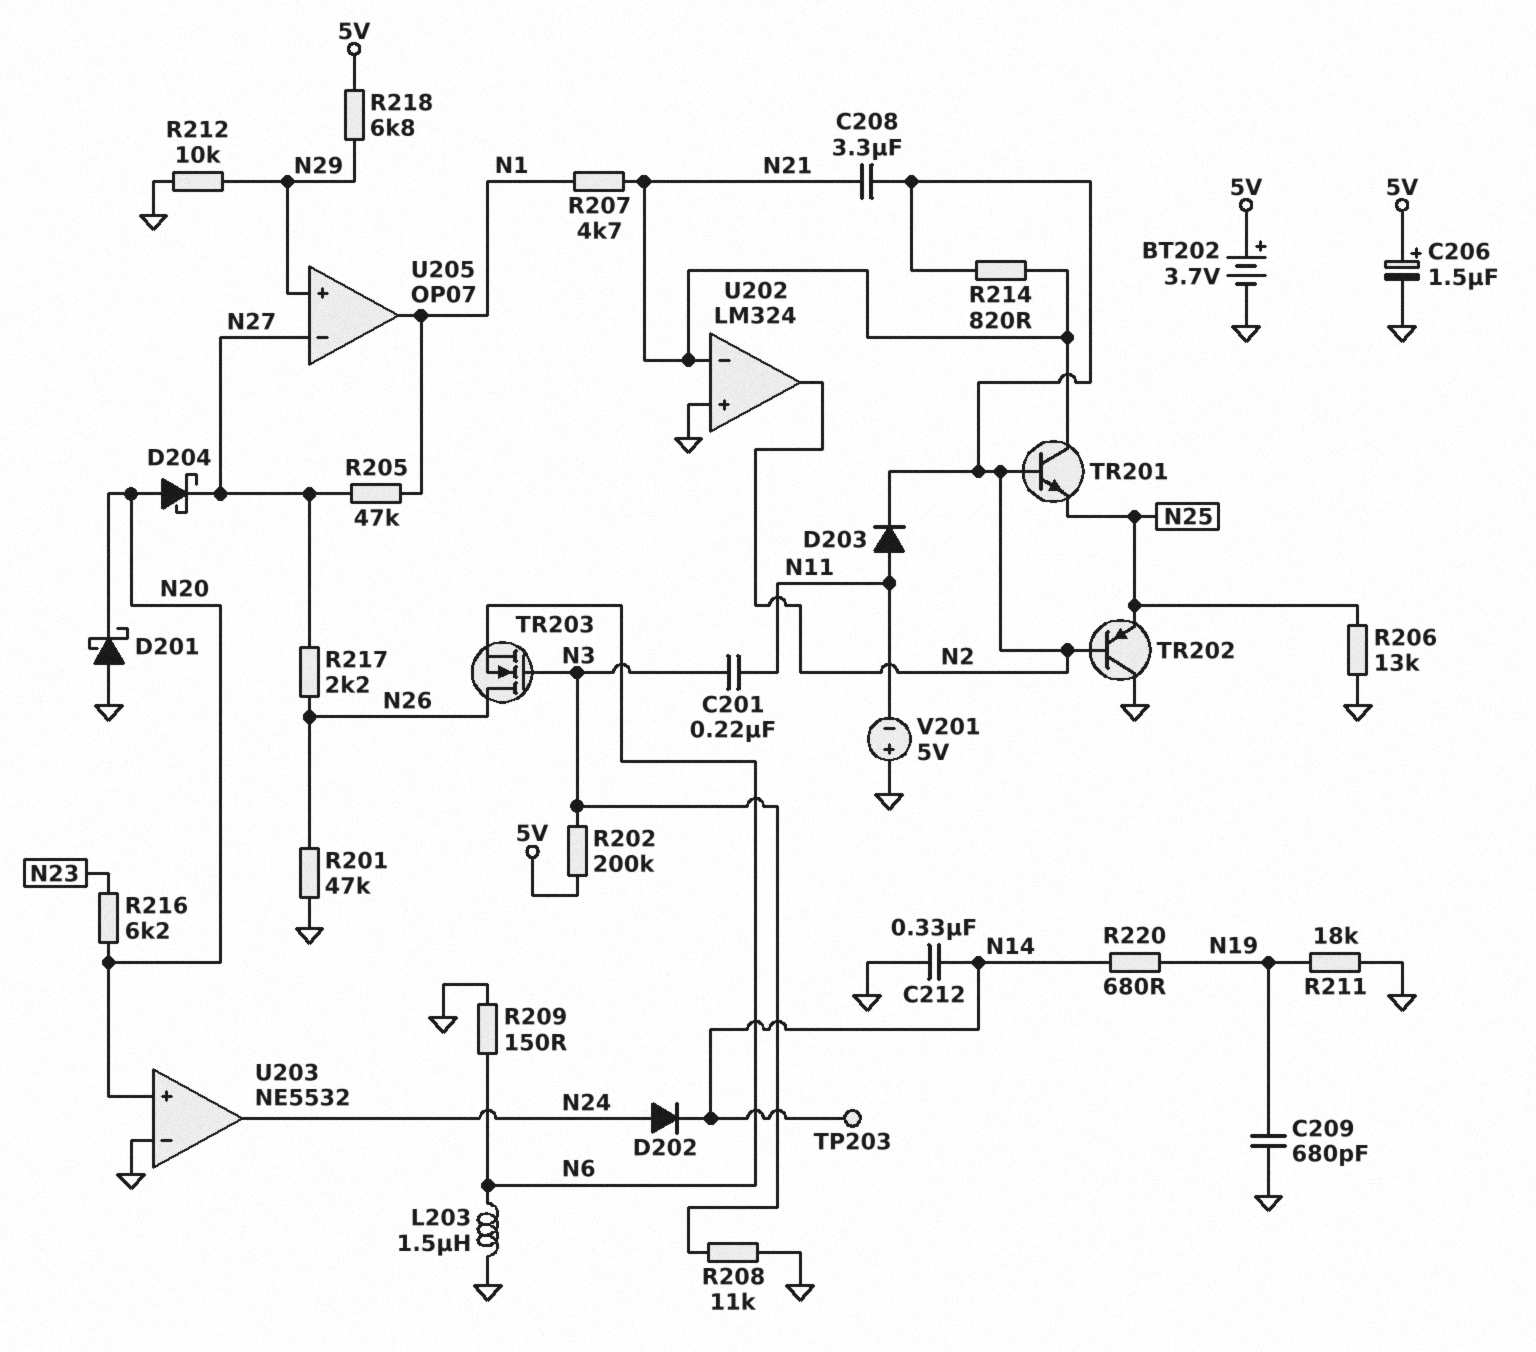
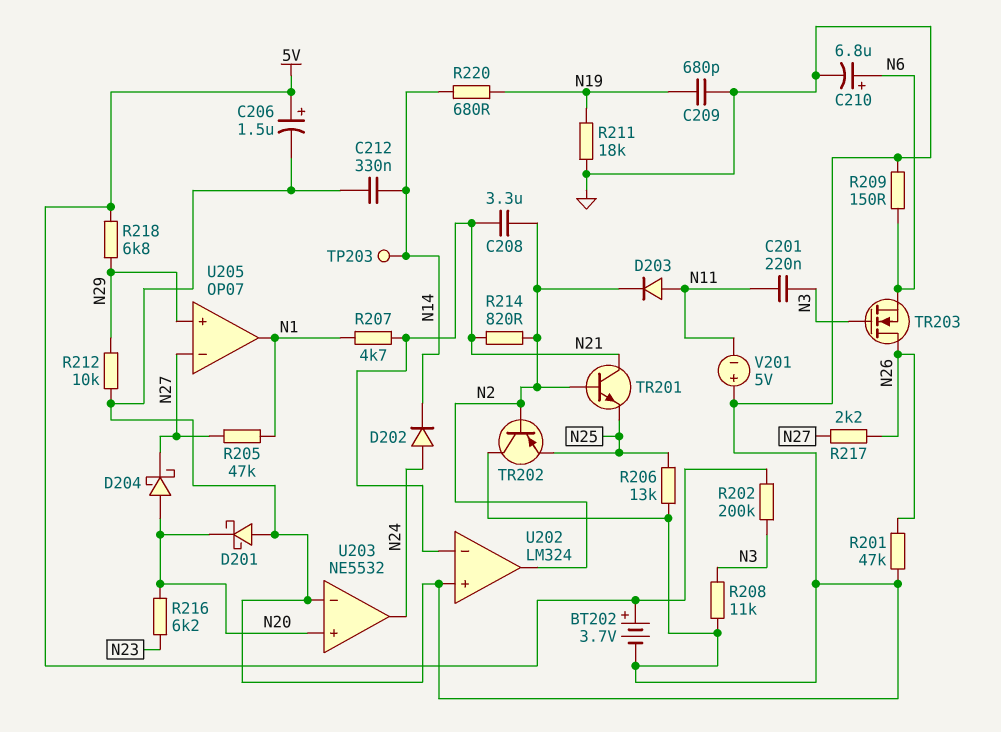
C210: none -> 6.8uF (plus N6, minus GND)
L203: 1.5uH (GND, N6) -> none

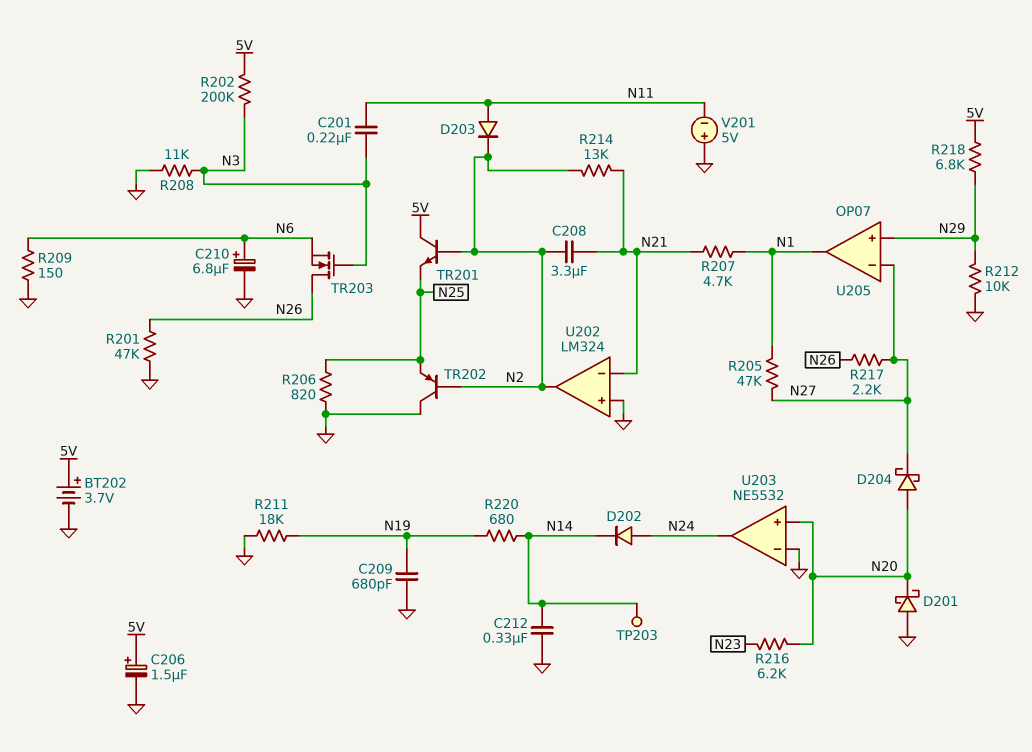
R206: 13k (GND, N25) -> 820 (GND, N25)
R214: 820 (N2, N21) -> 13k (N2, N21)
TR201: NPN (B N2, C N21, E N25) -> NPN (B N2, C 5V, E N25)

